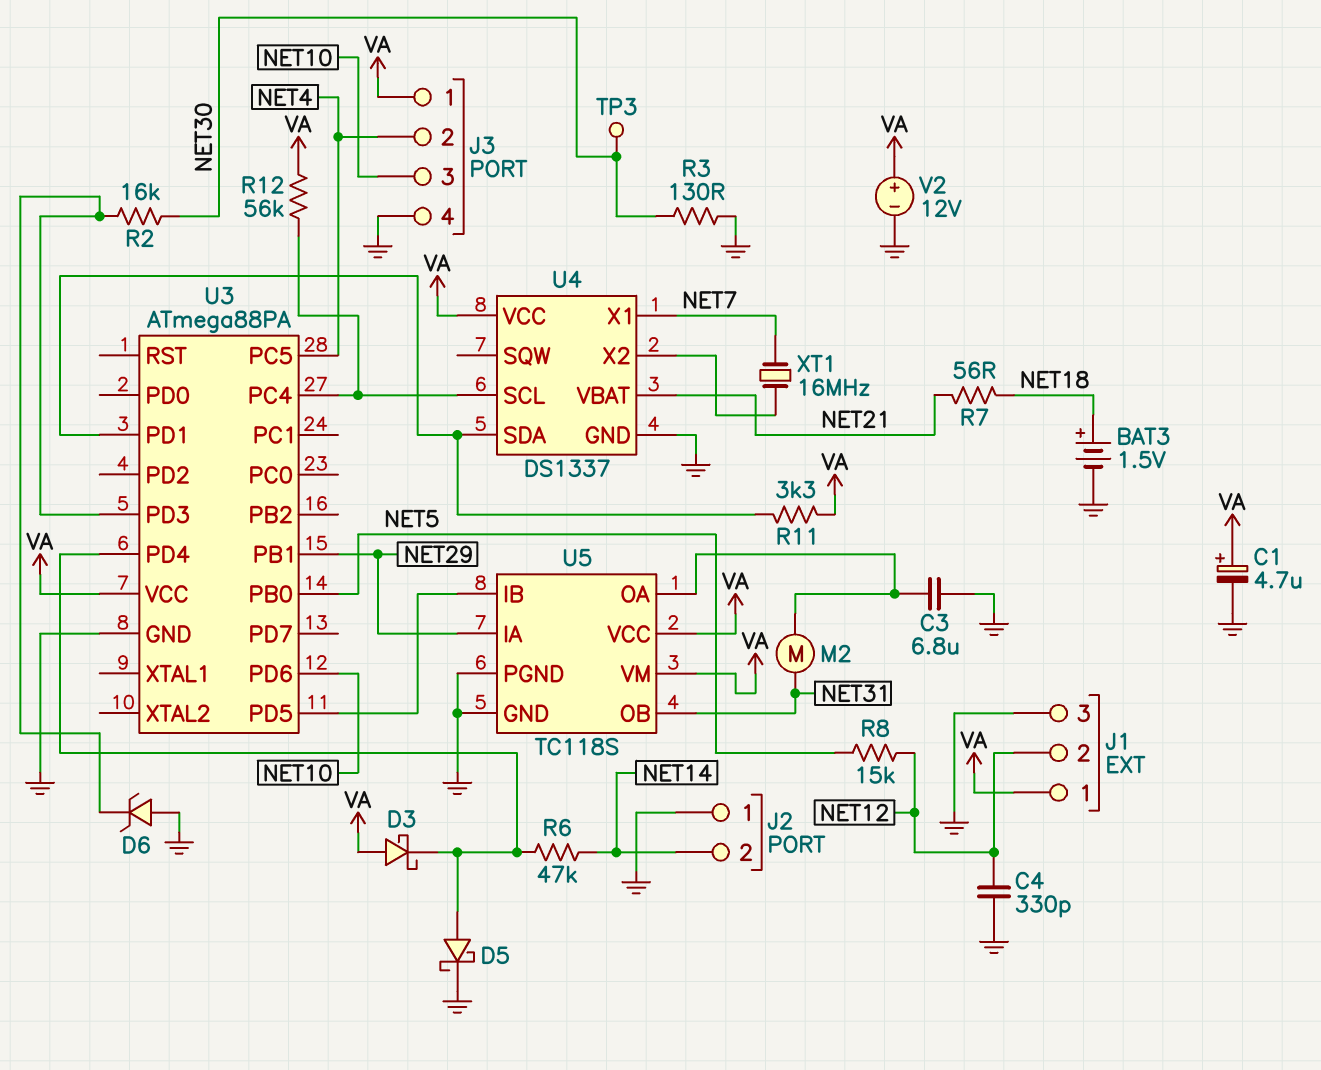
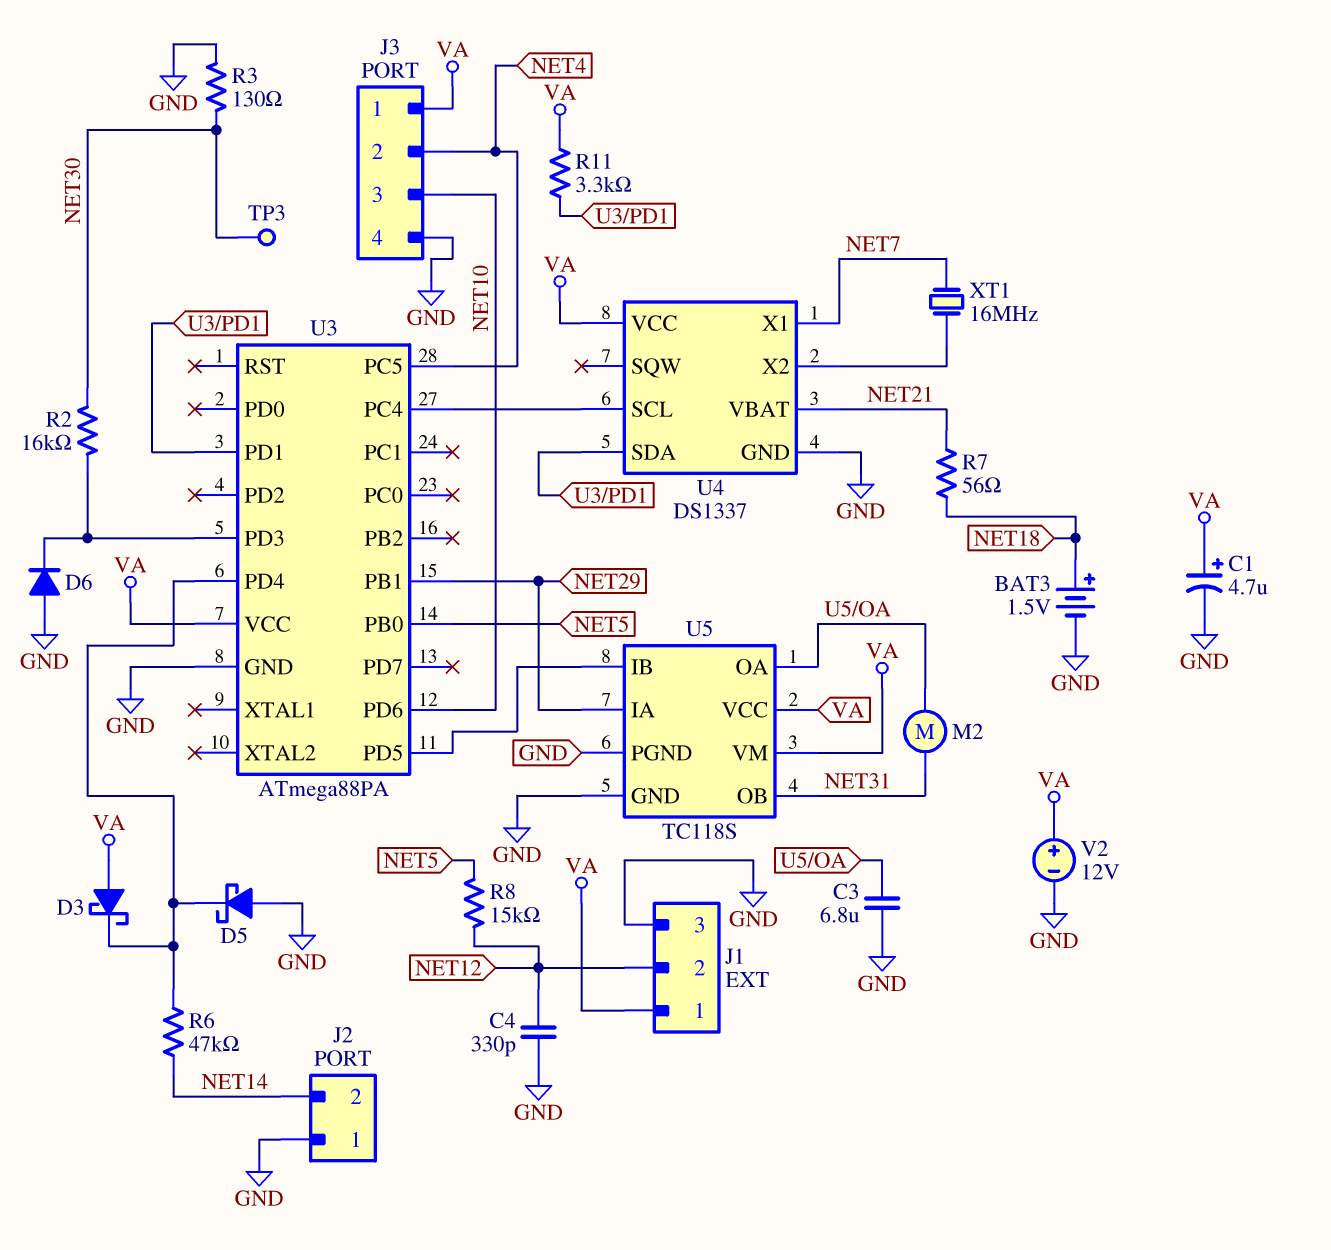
D5: schottky (A U3/PD4, K GND) -> schottky (A GND, K U3/PD4)
D6: zener (A GND, K U3/PD3) -> diode (A GND, K U3/PD3)
R12: 56k (U3/PC4, VA) -> none

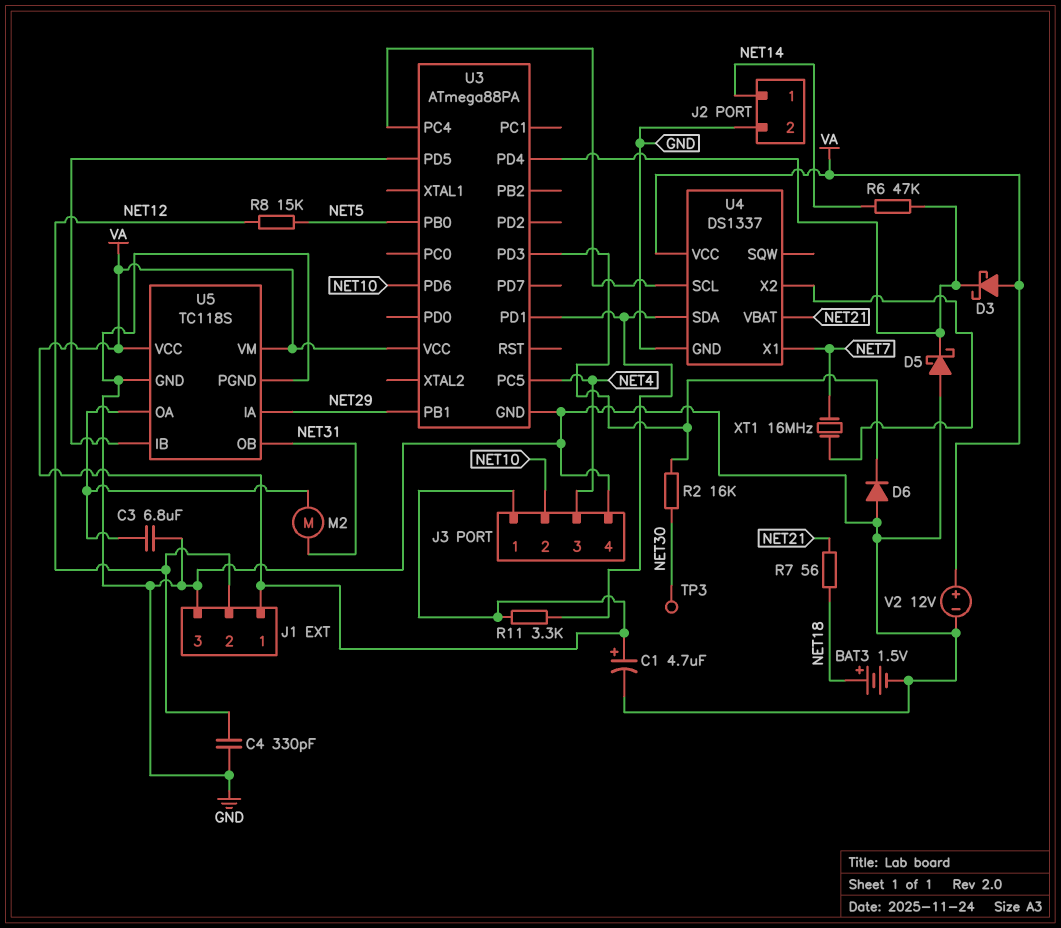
J2 pin 1: GND -> NET14
J2 pin 2: NET14 -> GND
J3 pin 2: NET4 -> NET10
J3 pin 3: NET10 -> NET4
R3: 130 (GND, NET30) -> none

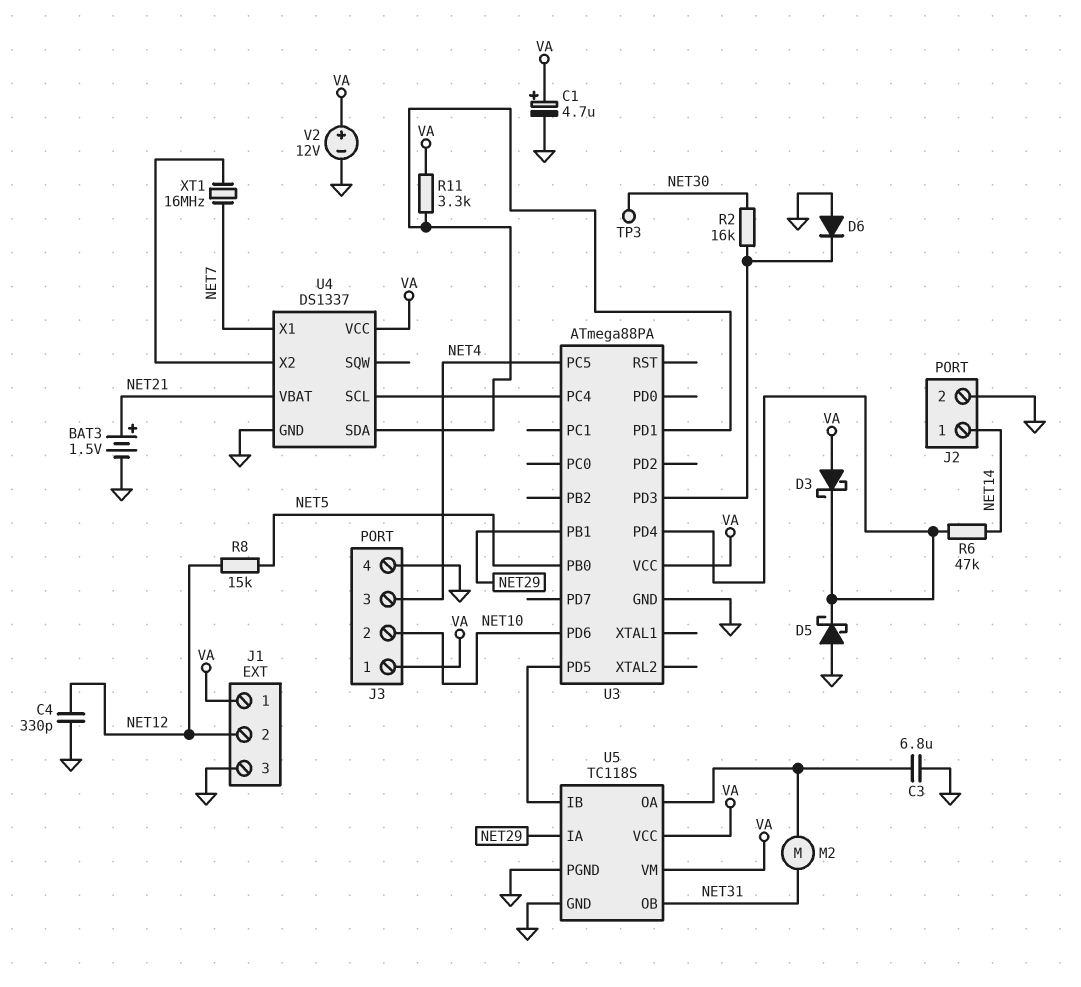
BAT3: 1.5V (plus NET18, minus GND) -> 1.5V (plus NET21, minus GND)
R7: 56 (NET18, NET21) -> none

